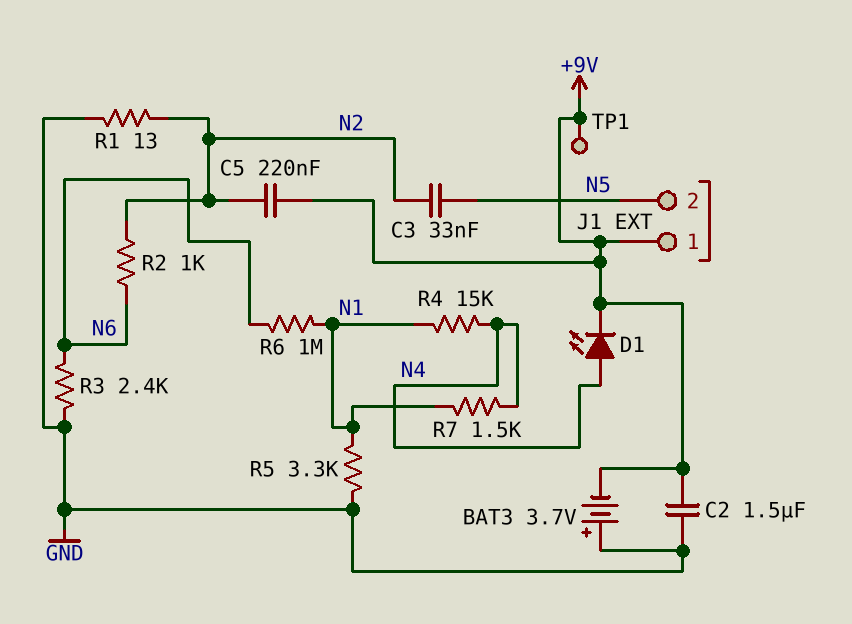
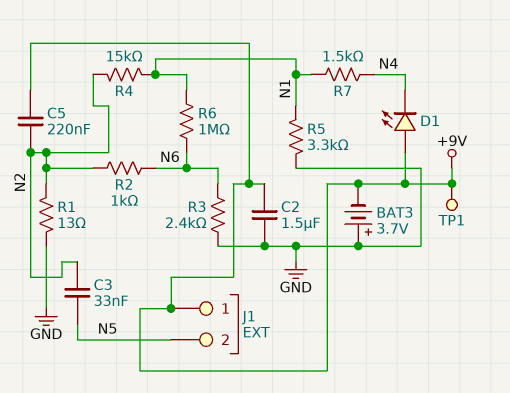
D1: LED (A N4, K +9V) -> LED (A +9V, K N4)
R4: 15k (N1, N4) -> 15k (N1, N2)

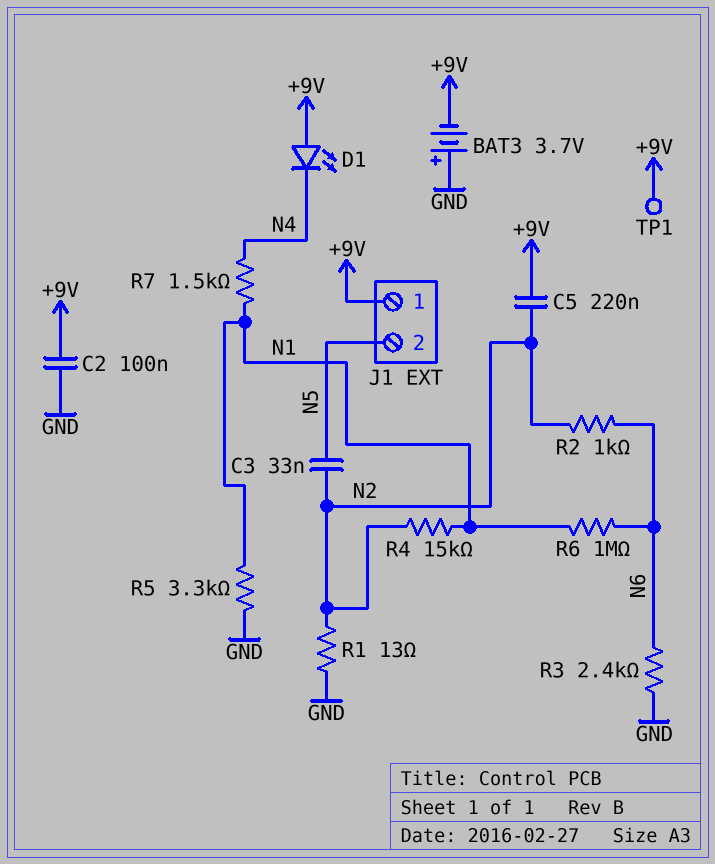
C2: 1.5uF (+9V, GND) -> 100nF (+9V, GND)

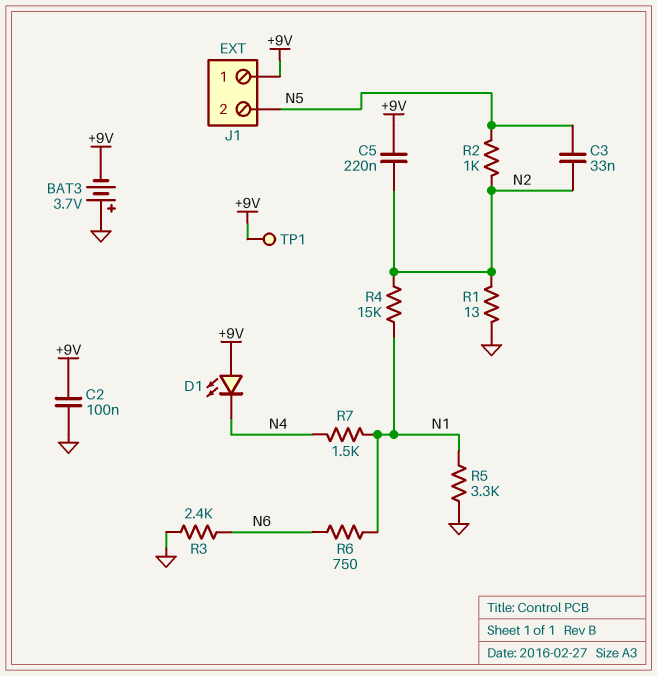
R2: 1k (N2, N6) -> 1k (N2, N5)
R6: 1M (N1, N6) -> 750 (N1, N6)

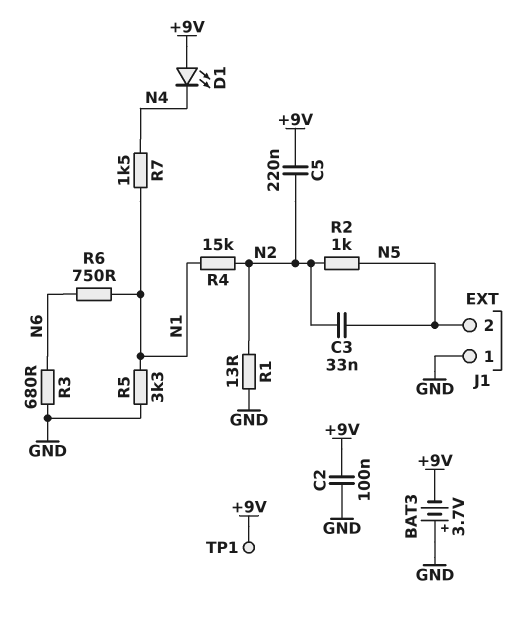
J1 pin 1: +9V -> GND
R3: 2.4k (GND, N6) -> 680 (GND, N6)

